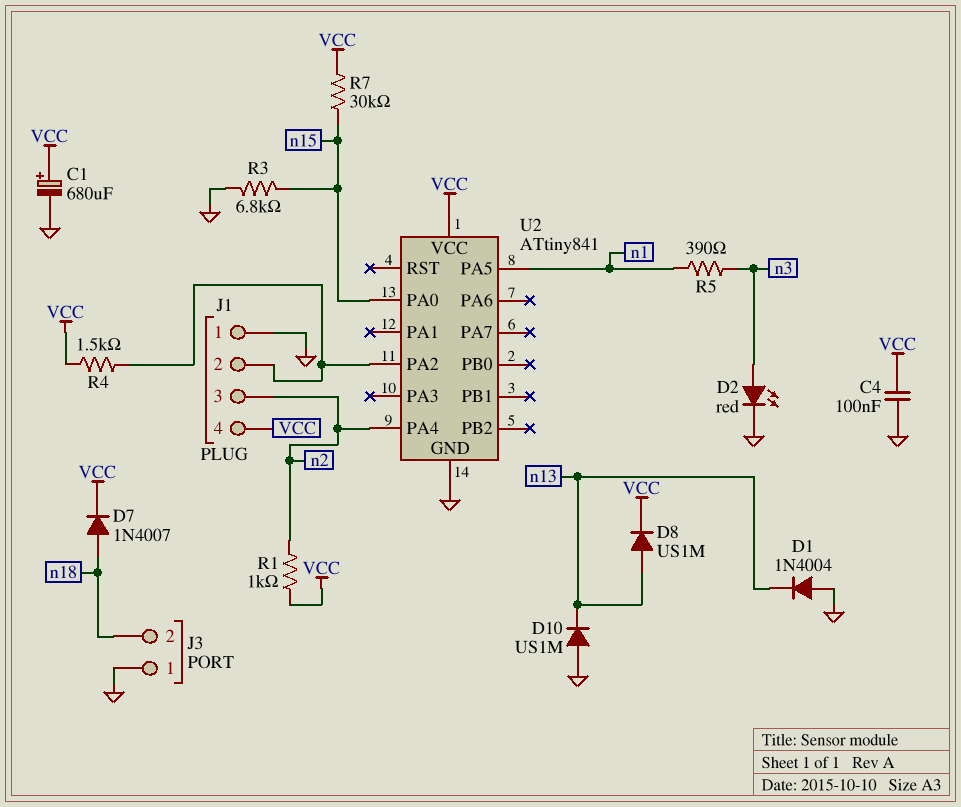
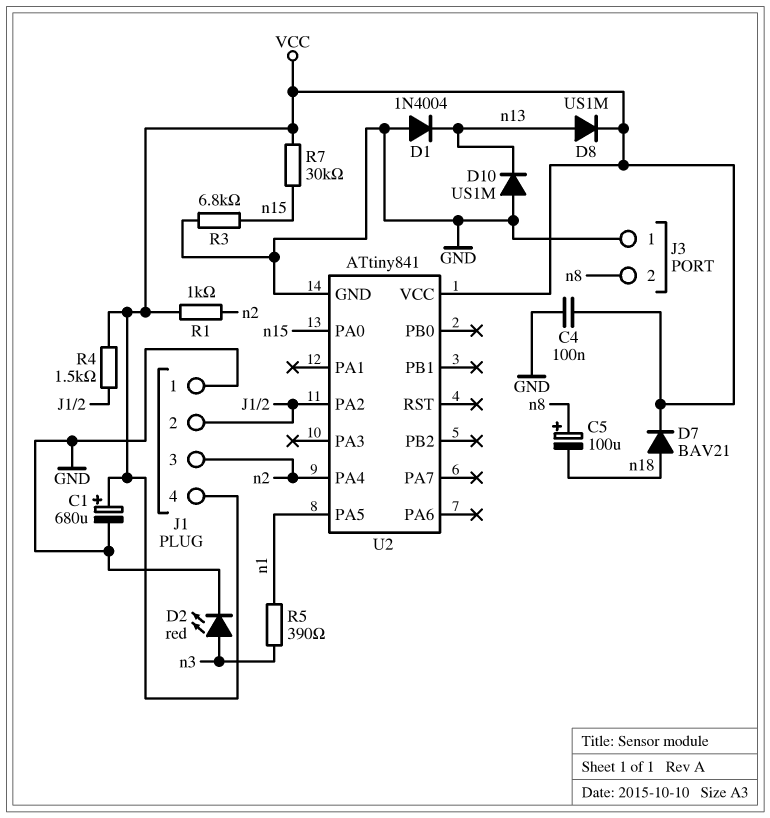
C5: none -> 100uF (plus n8, minus n18)
D7: diode 1N4007 (A n18, K VCC) -> diode BAV21 (A n18, K VCC)
J3 pin 2: n18 -> n8

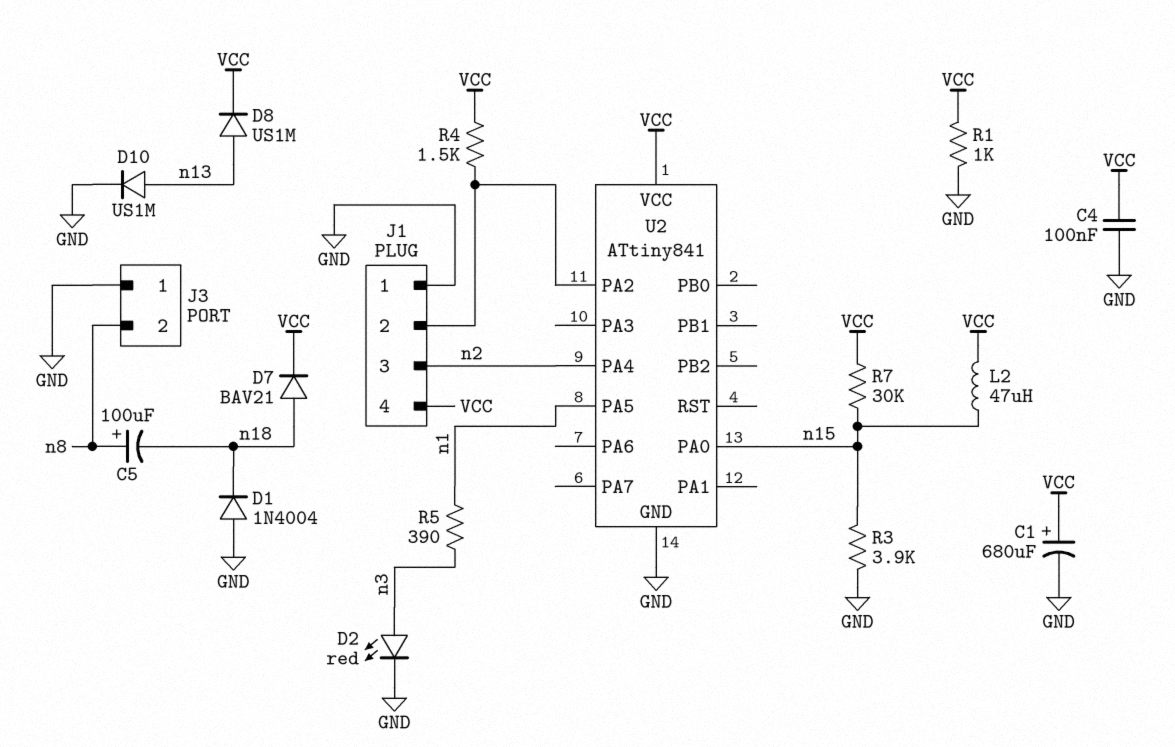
D1: diode 1N4004 (A GND, K n13) -> diode 1N4004 (A GND, K n18)
D10: diode US1M (A GND, K n13) -> diode US1M (A n13, K GND)
L2: none -> 47uH (VCC, n15)
R1: 1k (VCC, n2) -> 1k (GND, VCC)
R3: 6.8k (GND, n15) -> 3.9k (GND, n15)

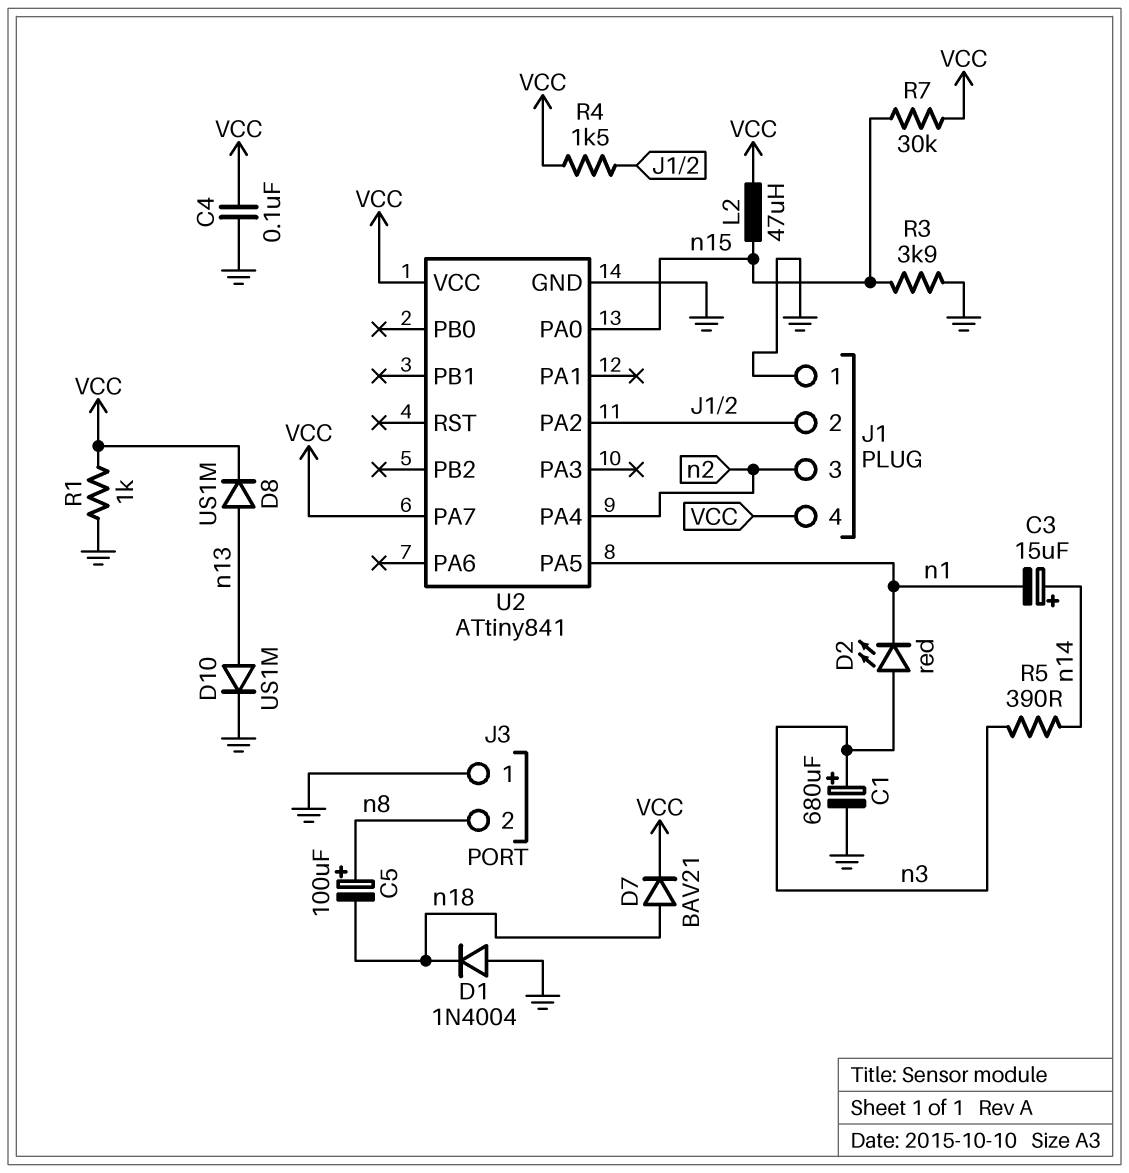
C1: 680uF (plus VCC, minus GND) -> 680uF (plus n3, minus GND)
C3: none -> 15uF (plus n14, minus n1)
D2: LED red (A n3, K GND) -> LED red (A n3, K n1)
R5: 390 (n1, n3) -> 390 (n3, n14)
U2 pin PA7: none -> VCC

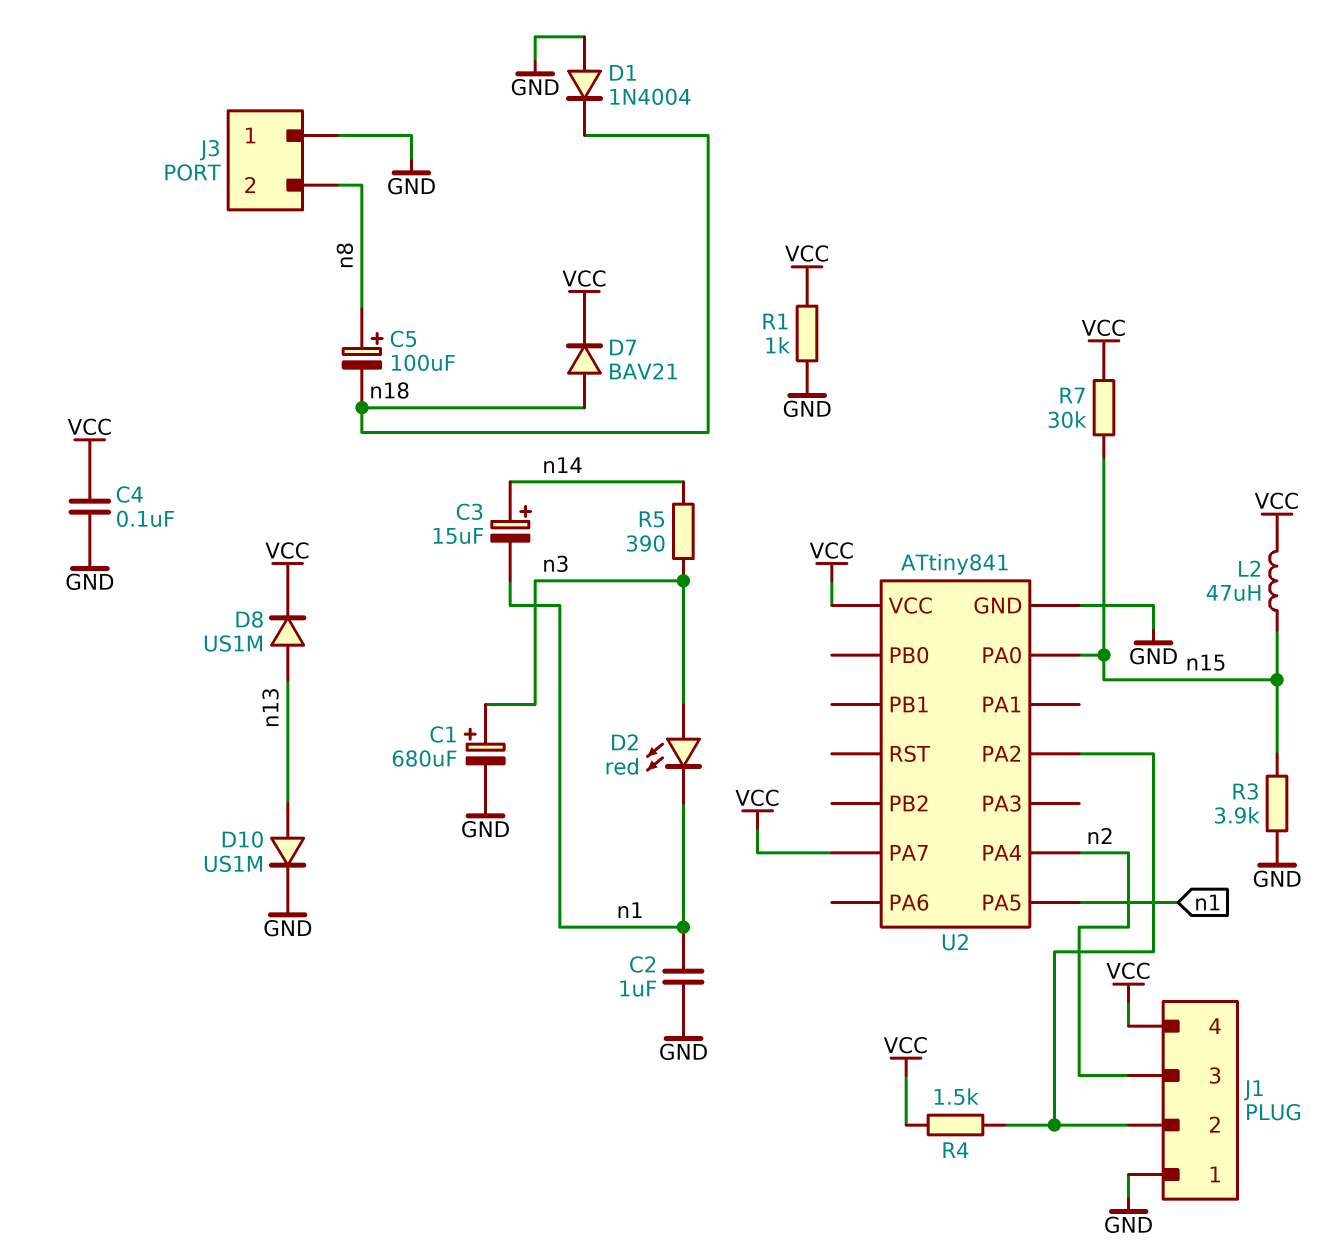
C2: none -> 1uF (GND, n1)

